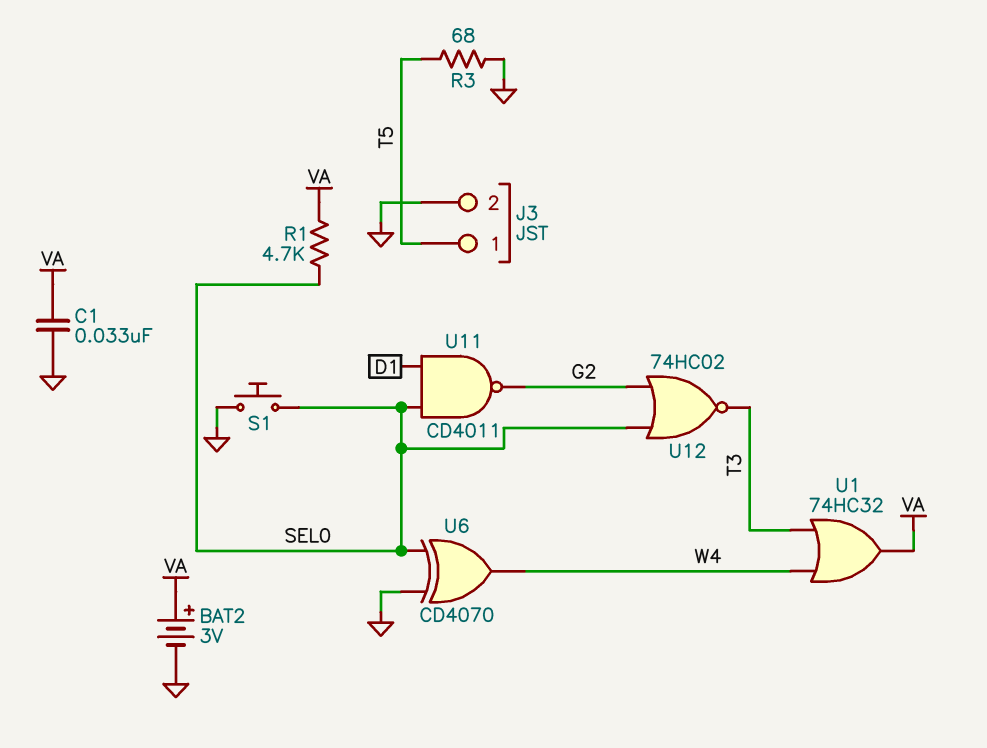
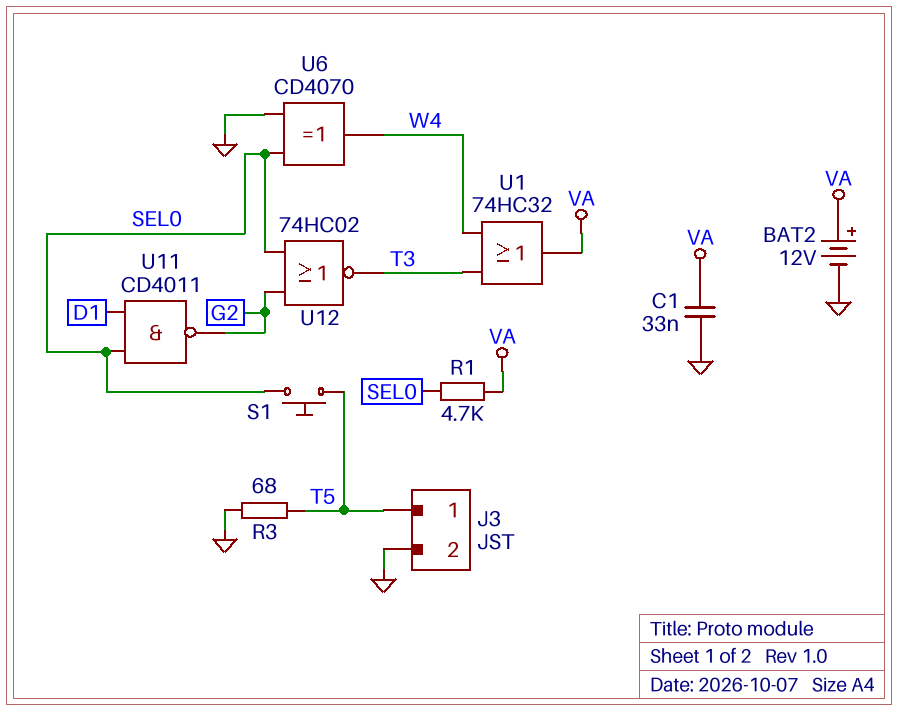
BAT2: 3V (plus VA, minus GND) -> 12V (plus VA, minus GND)
S1: button (GND, SEL0) -> button (SEL0, T5)

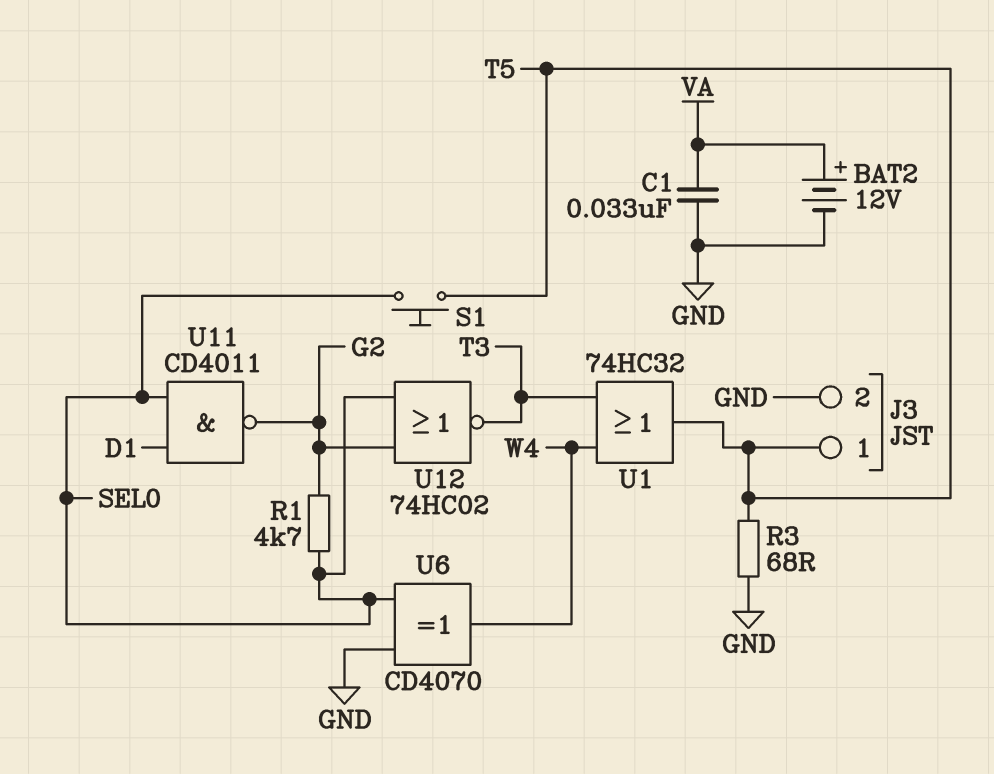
R1: 4.7k (SEL0, VA) -> 4.7k (G2, SEL0)
U1: OR 74HC32 (in T3, in W4, out VA) -> OR 74HC32 (in T3, in W4, out T5)

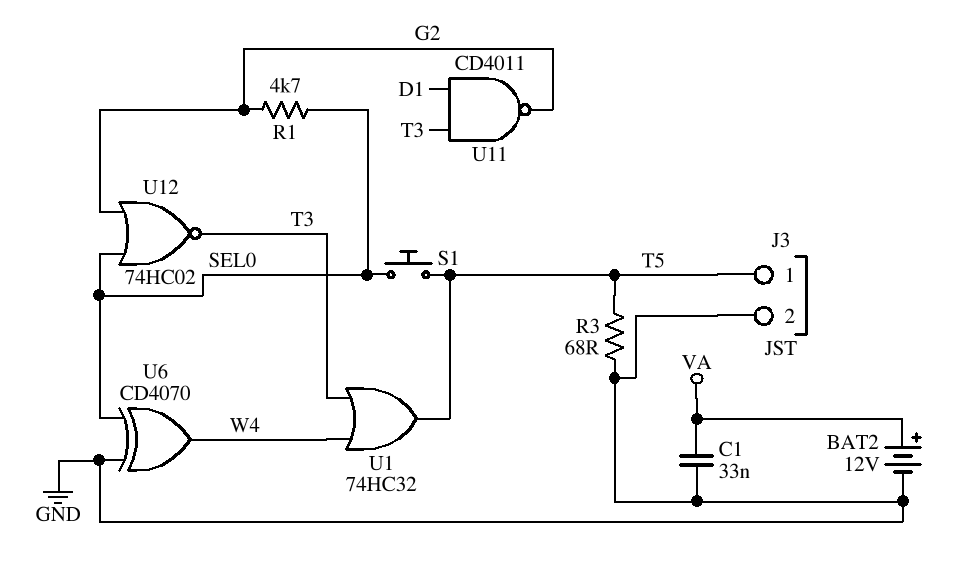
U11: NAND CD4011 (in D1, in SEL0, out G2) -> NAND CD4011 (in D1, in T3, out G2)

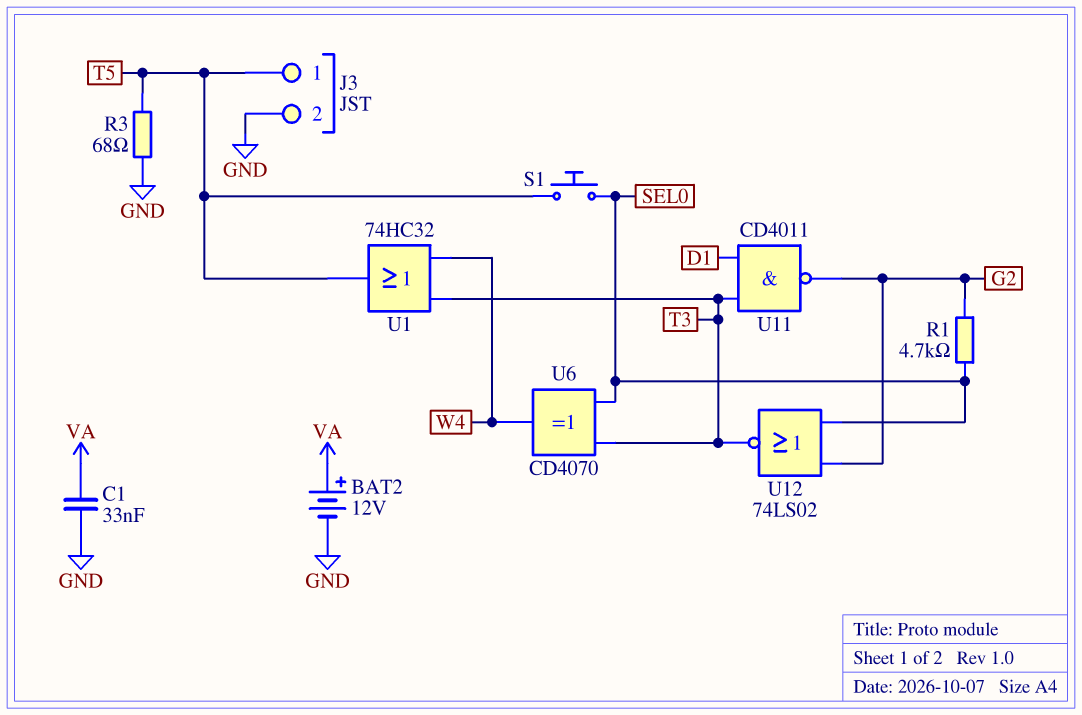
U6: XOR CD4070 (in GND, in SEL0, out W4) -> XOR CD4070 (in SEL0, in T3, out W4)
U12: NOR 74HC02 (in G2, in SEL0, out T3) -> NOR 74LS02 (in G2, in SEL0, out T3)

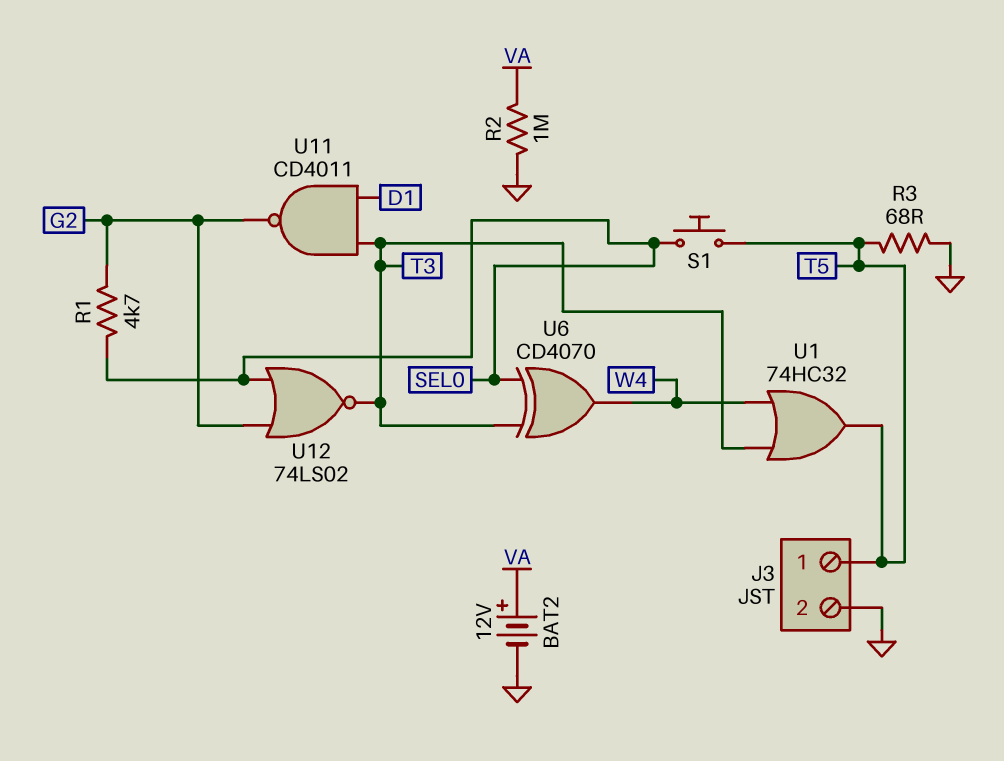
C1: 33nF (GND, VA) -> none
R2: none -> 1M (GND, VA)

